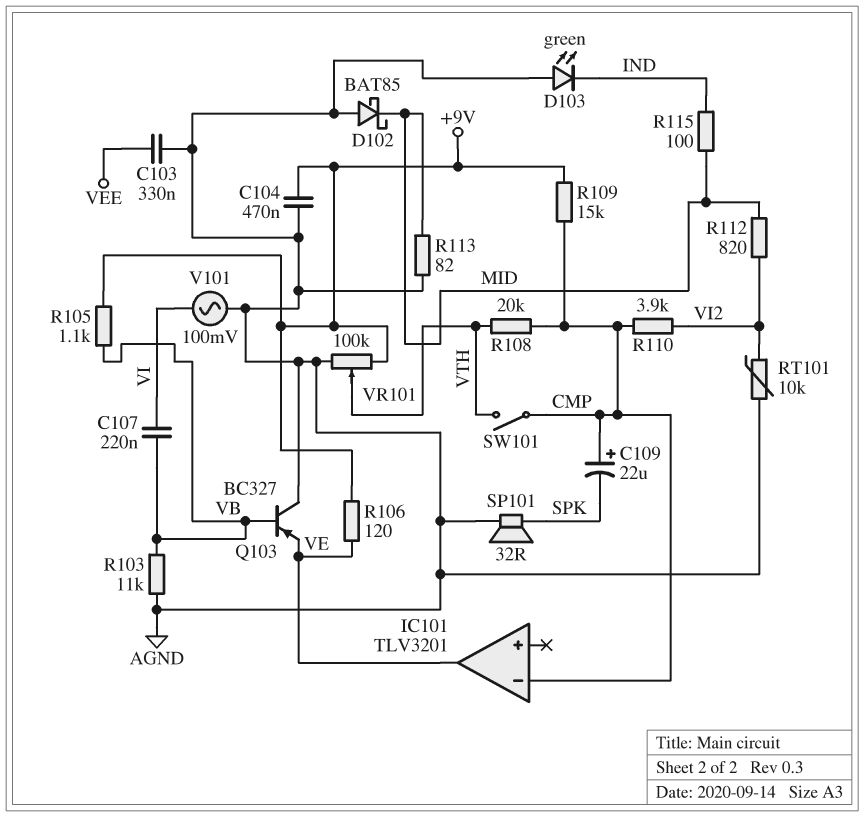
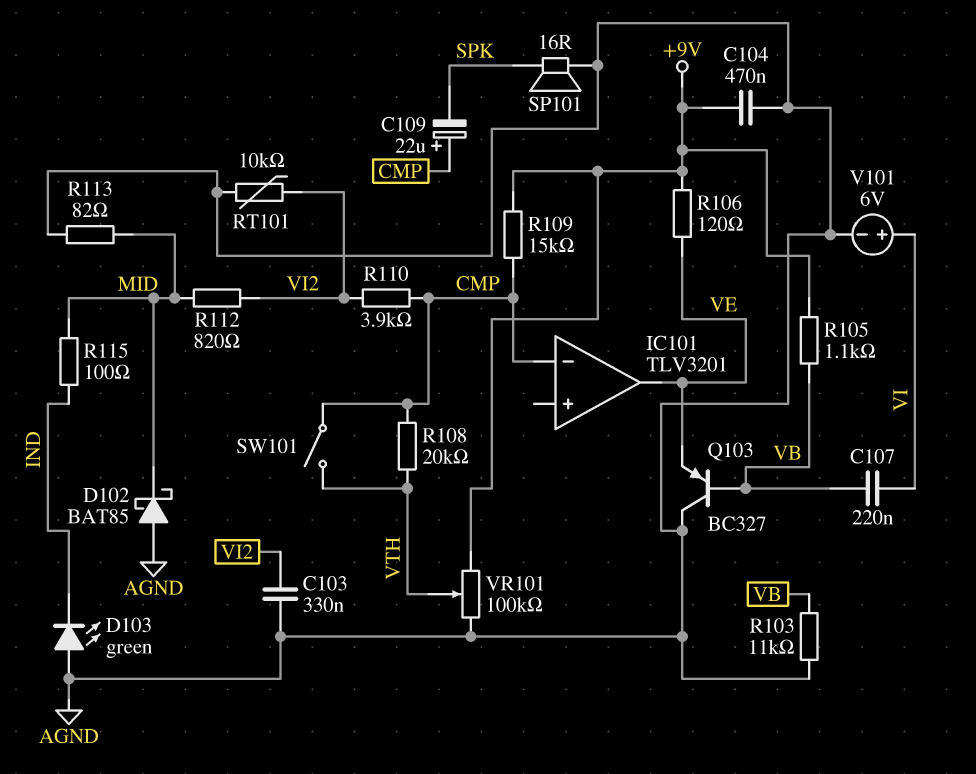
C103: 330nF (AGND, VEE) -> 330nF (AGND, VI2)
SP101: speaker 32R (AGND, SPK) -> speaker 16R (AGND, SPK)
V101: AC 100mV (AGND, VI) -> 6V (plus VI, minus AGND)

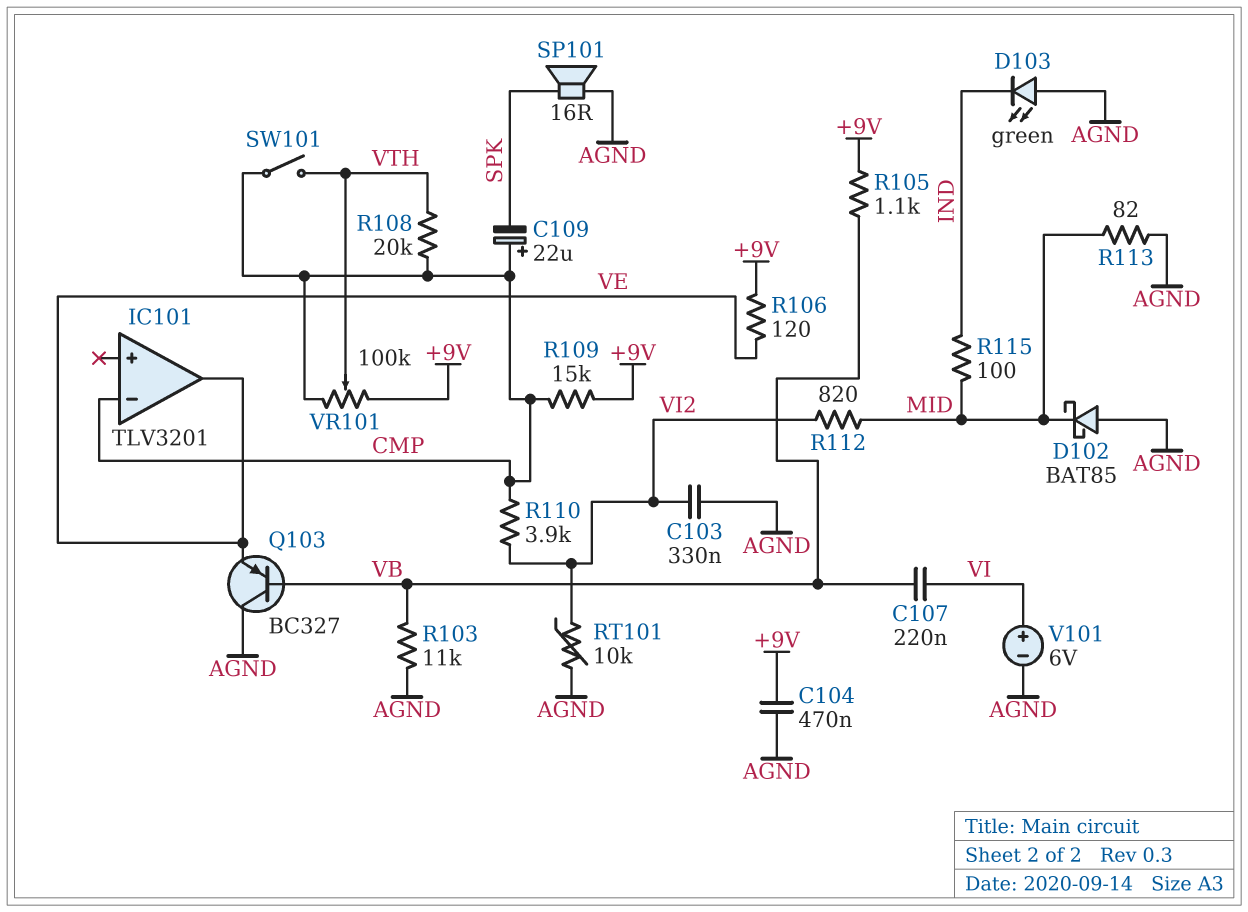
VR101: 100k (+9V, AGND, wiper VTH) -> 100k (+9V, CMP, wiper VTH)

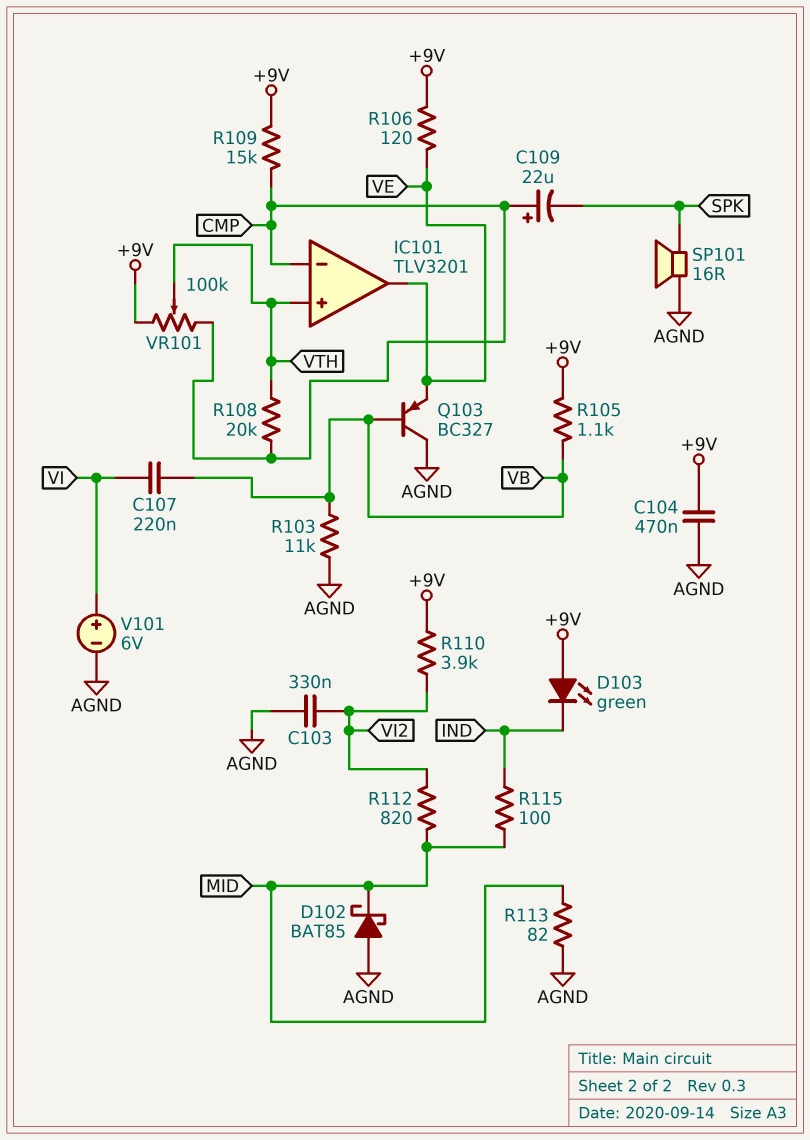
D103: LED green (A AGND, K IND) -> LED green (A +9V, K IND)
IC101 pin in+: none -> VTH
R110: 3.9k (CMP, VI2) -> 3.9k (+9V, VI2)
RT101: 10k (AGND, VI2) -> none
SW101: switch (CMP, VTH) -> none

